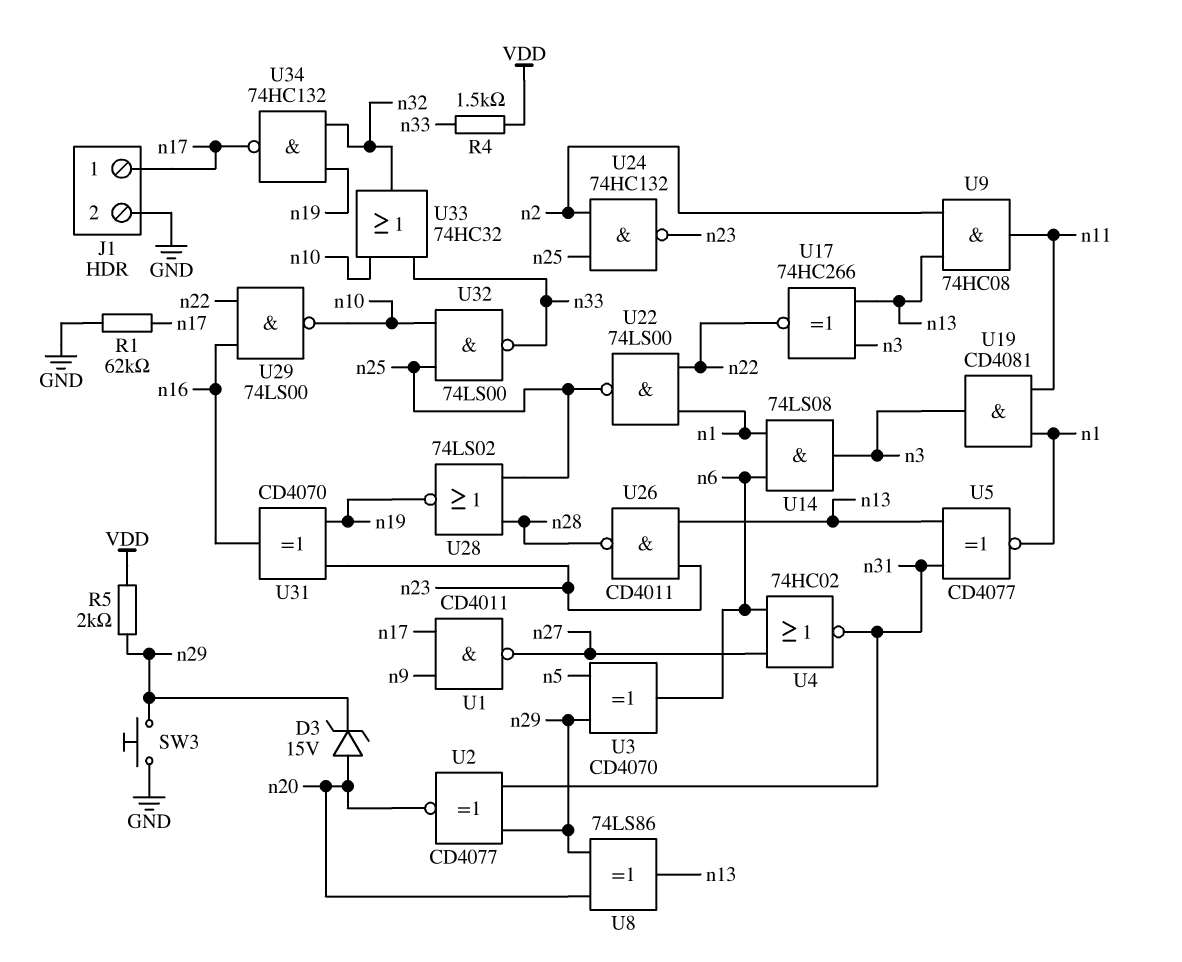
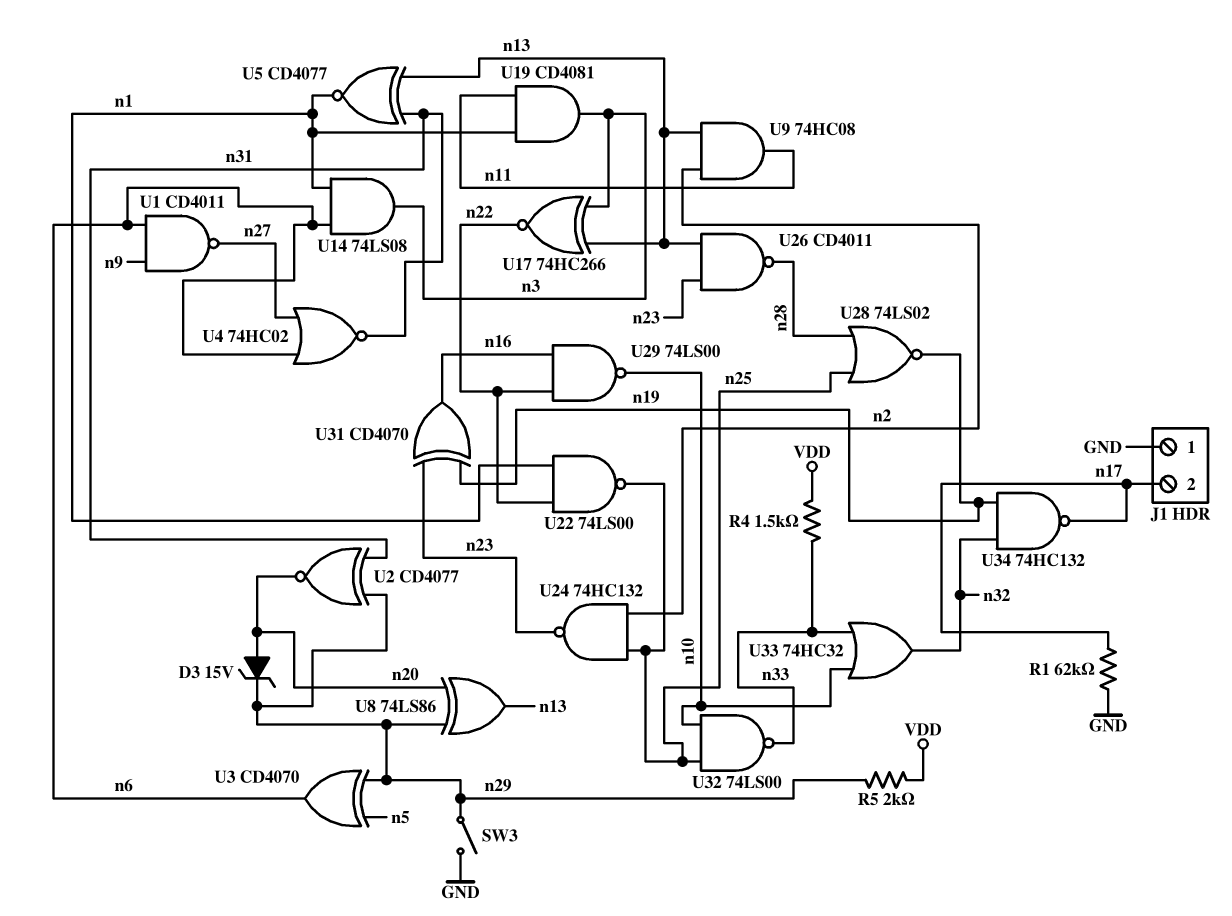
J1 pin 1: n17 -> GND
J1 pin 2: GND -> n17
SW3: button (GND, n29) -> switch (GND, n29)
U1: NAND CD4011 (in n9, in n17, out n27) -> NAND CD4011 (in n6, in n9, out n27)

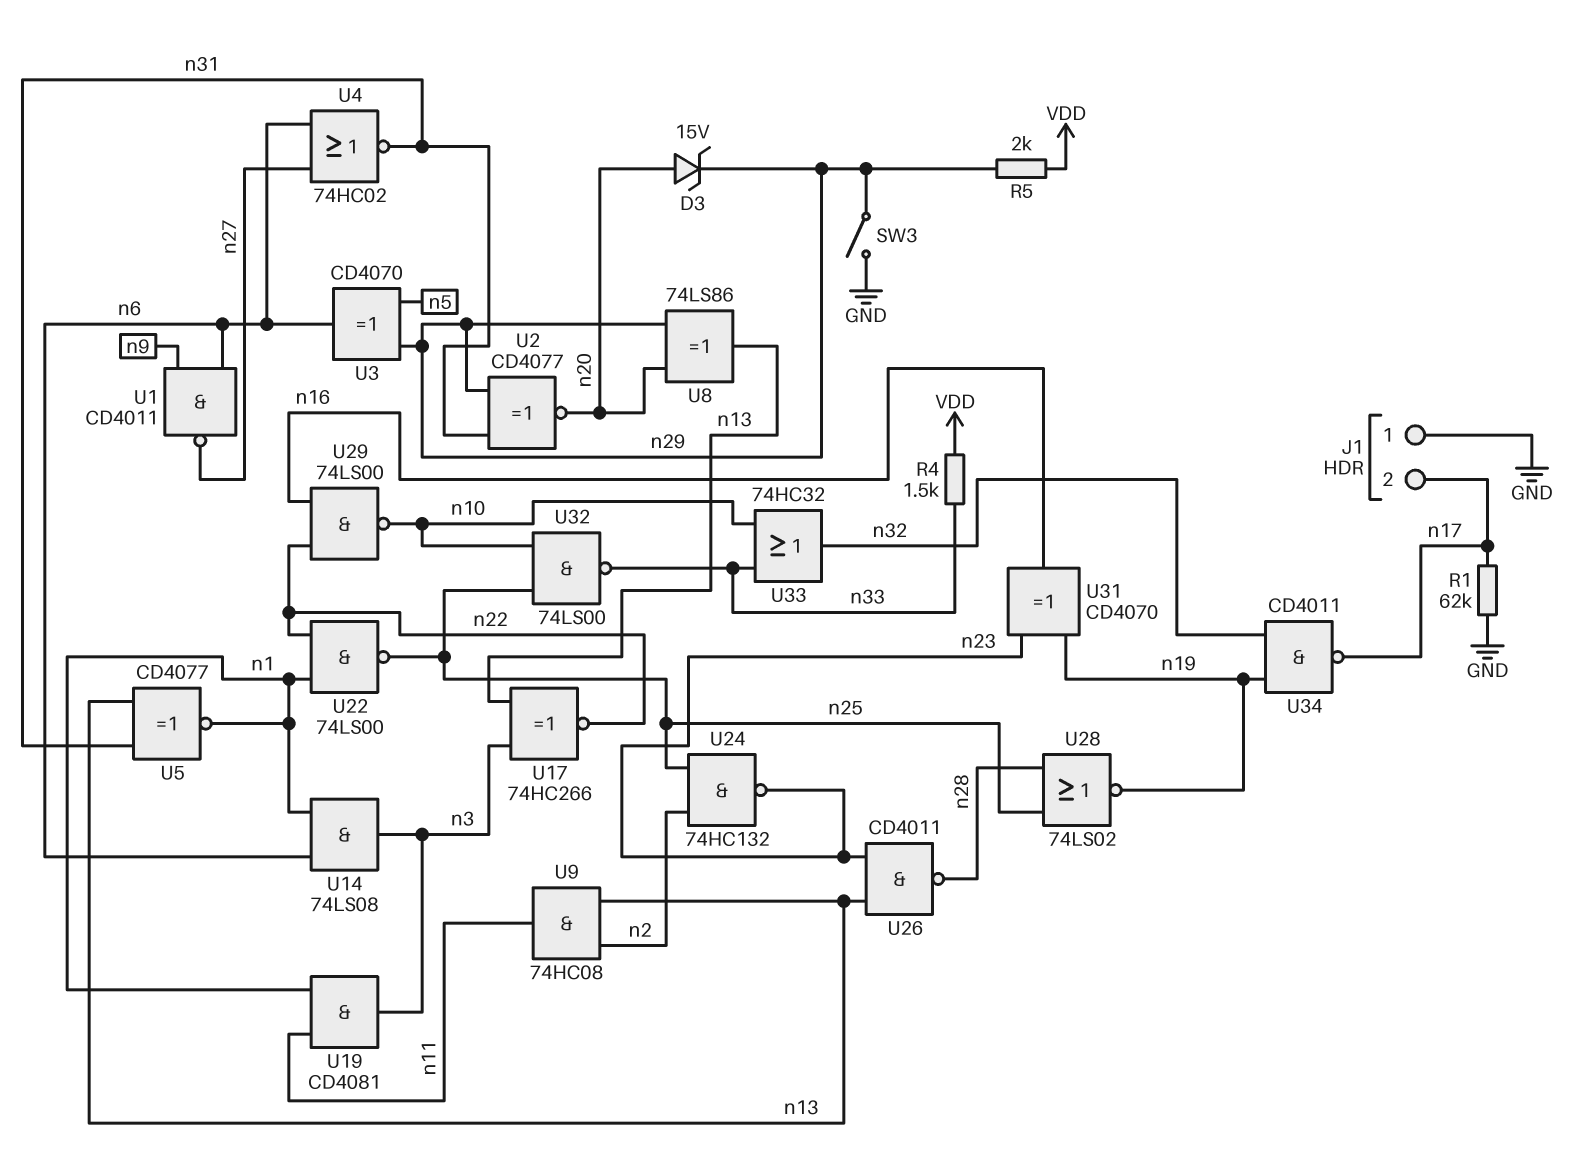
U34: NAND 74HC132 (in n19, in n32, out n17) -> NAND CD4011 (in n19, in n32, out n17)

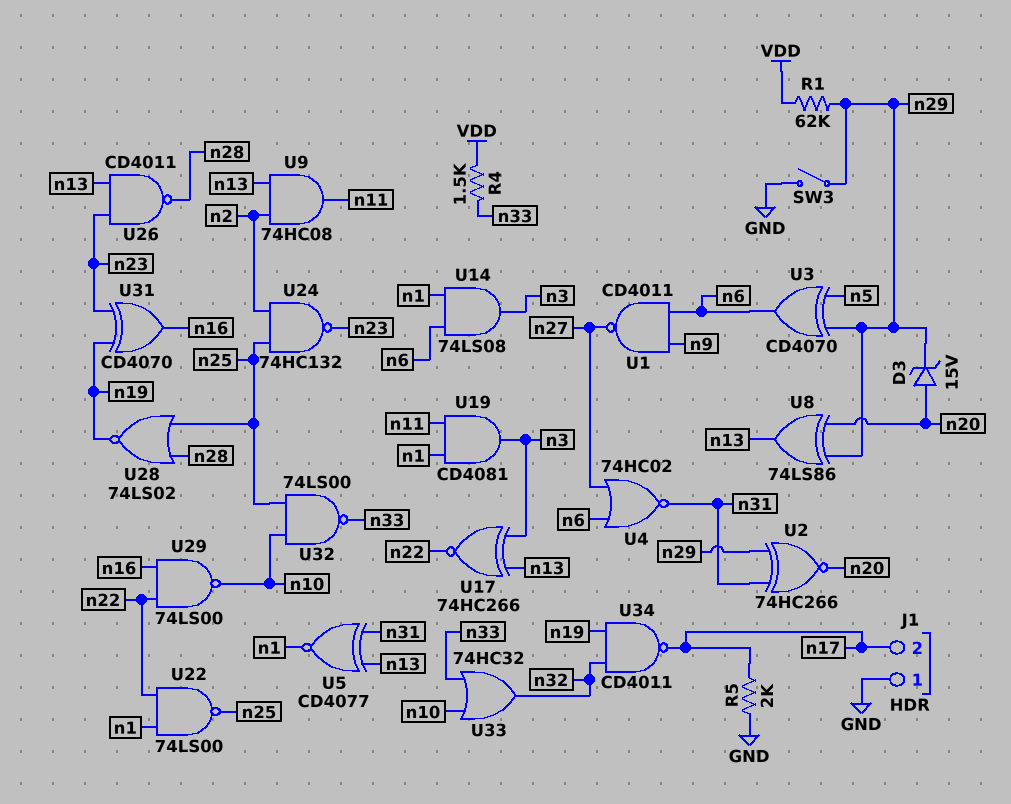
R1: 62k (GND, n17) -> 62k (VDD, n29)
R5: 2k (VDD, n29) -> 2k (GND, n17)
U2: XNOR CD4077 (in n29, in n31, out n20) -> XNOR 74HC266 (in n29, in n31, out n20)

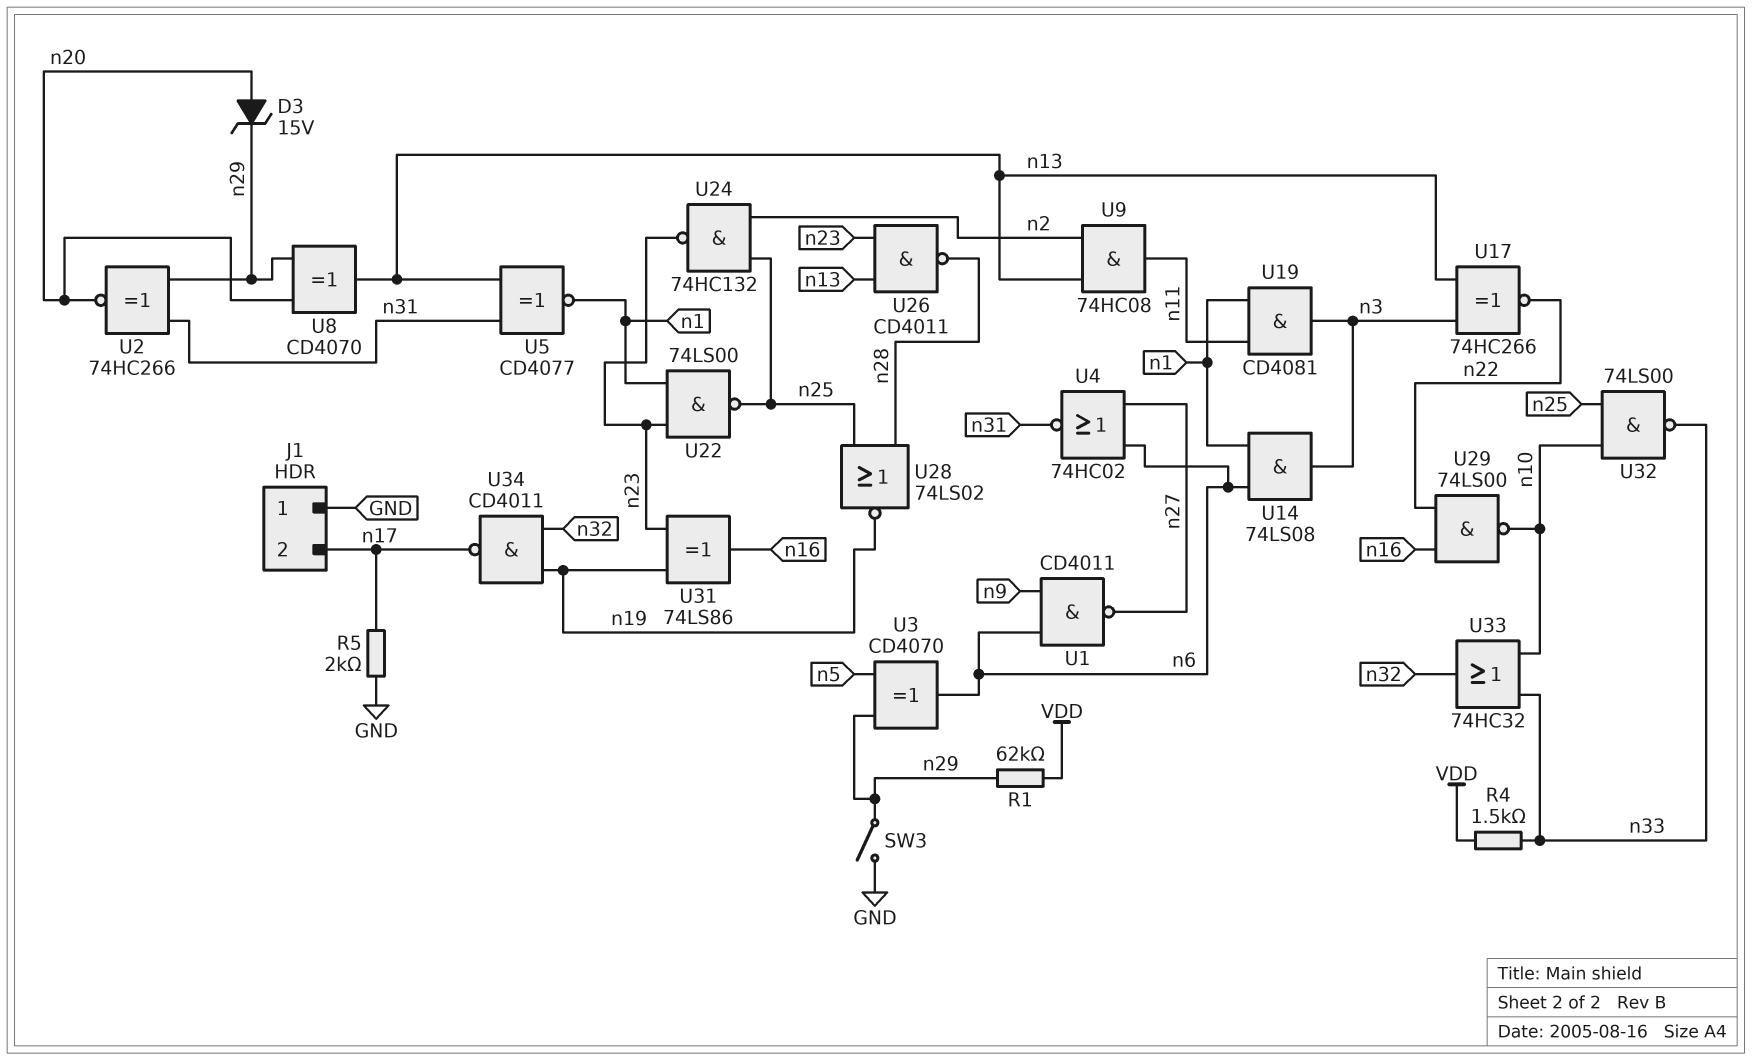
U8: XOR 74LS86 (in n20, in n29, out n13) -> XOR CD4070 (in n20, in n29, out n13)
U22: NAND 74LS00 (in n1, in n22, out n25) -> NAND 74LS00 (in n1, in n23, out n25)
U31: XOR CD4070 (in n19, in n23, out n16) -> XOR 74LS86 (in n19, in n23, out n16)

